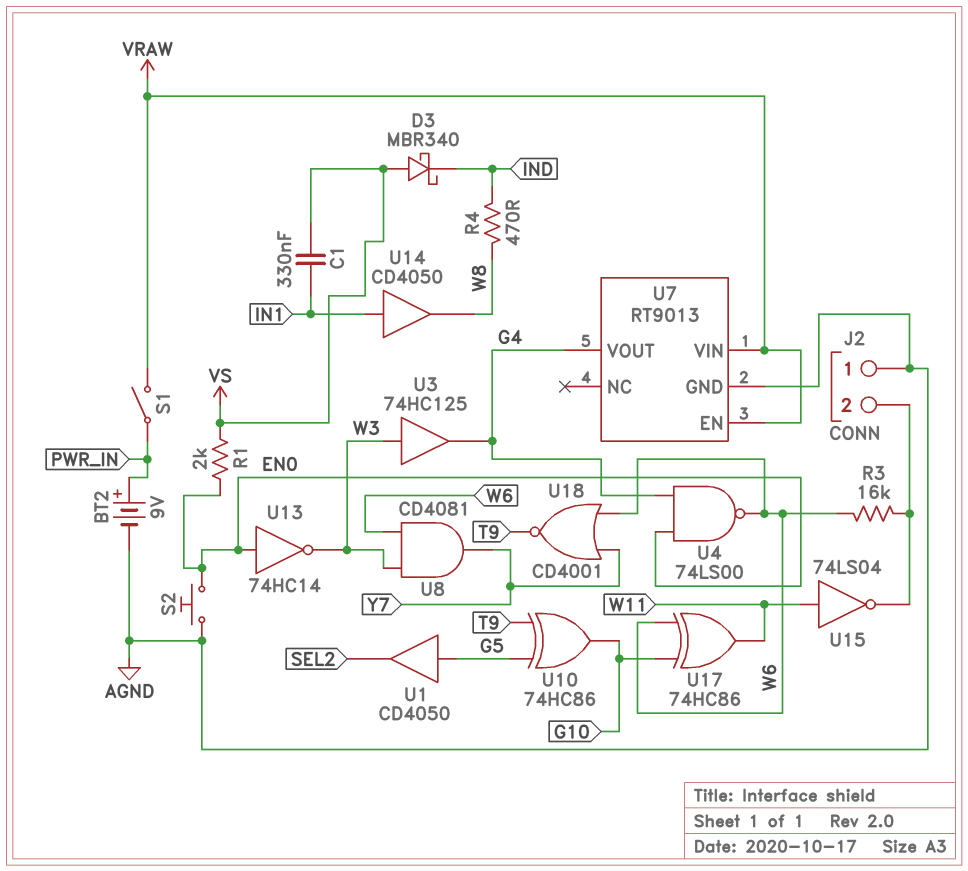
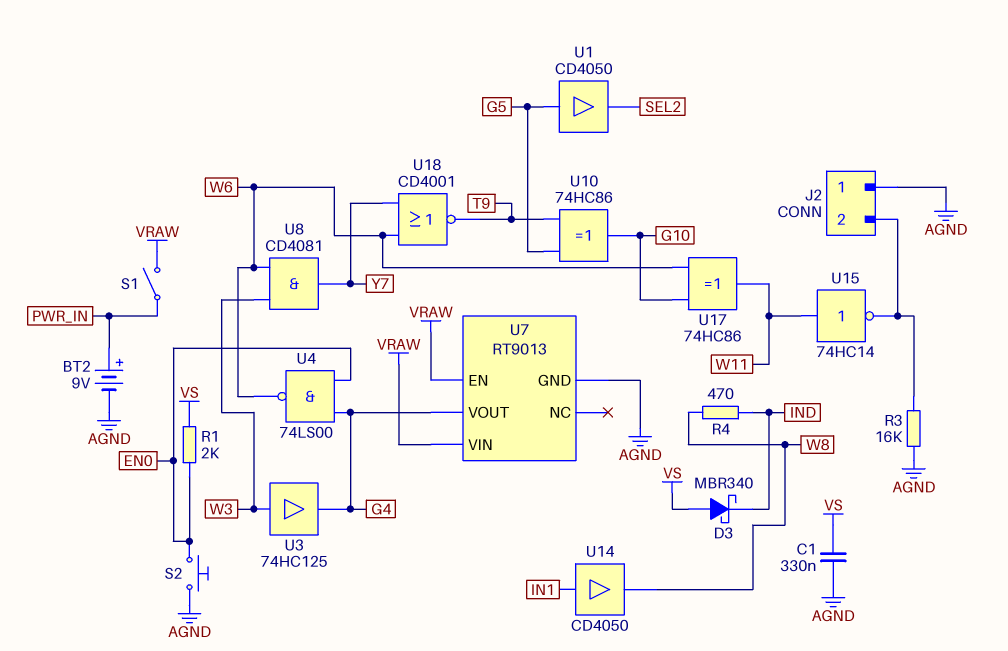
C1: 330nF (IN1, VS) -> 330nF (AGND, VS)
R3: 16k (J2/2, W6) -> 16k (AGND, J2/2)
U13: NOT 74HC14 (in EN0, out W3) -> none
U15: NOT 74LS04 (in W11, out J2/2) -> NOT 74HC14 (in W11, out J2/2)

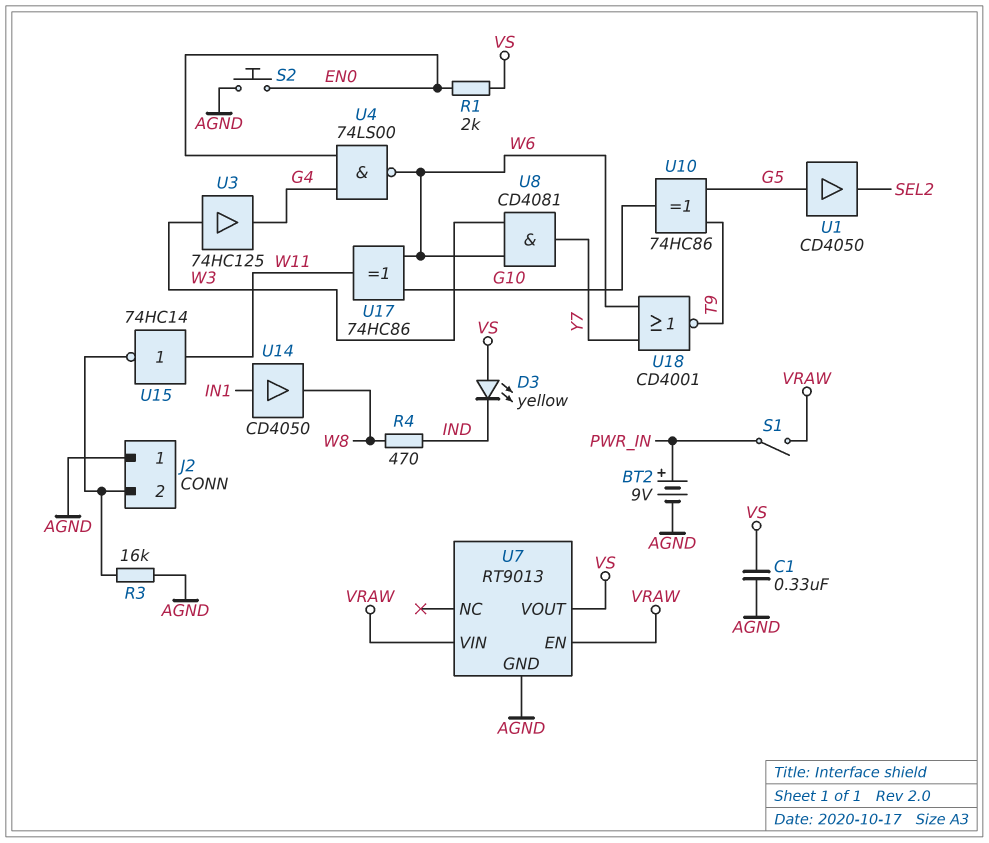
D3: schottky MBR340 (A VS, K IND) -> LED yellow (A VS, K IND)
U7 pin VOUT: G4 -> VS

